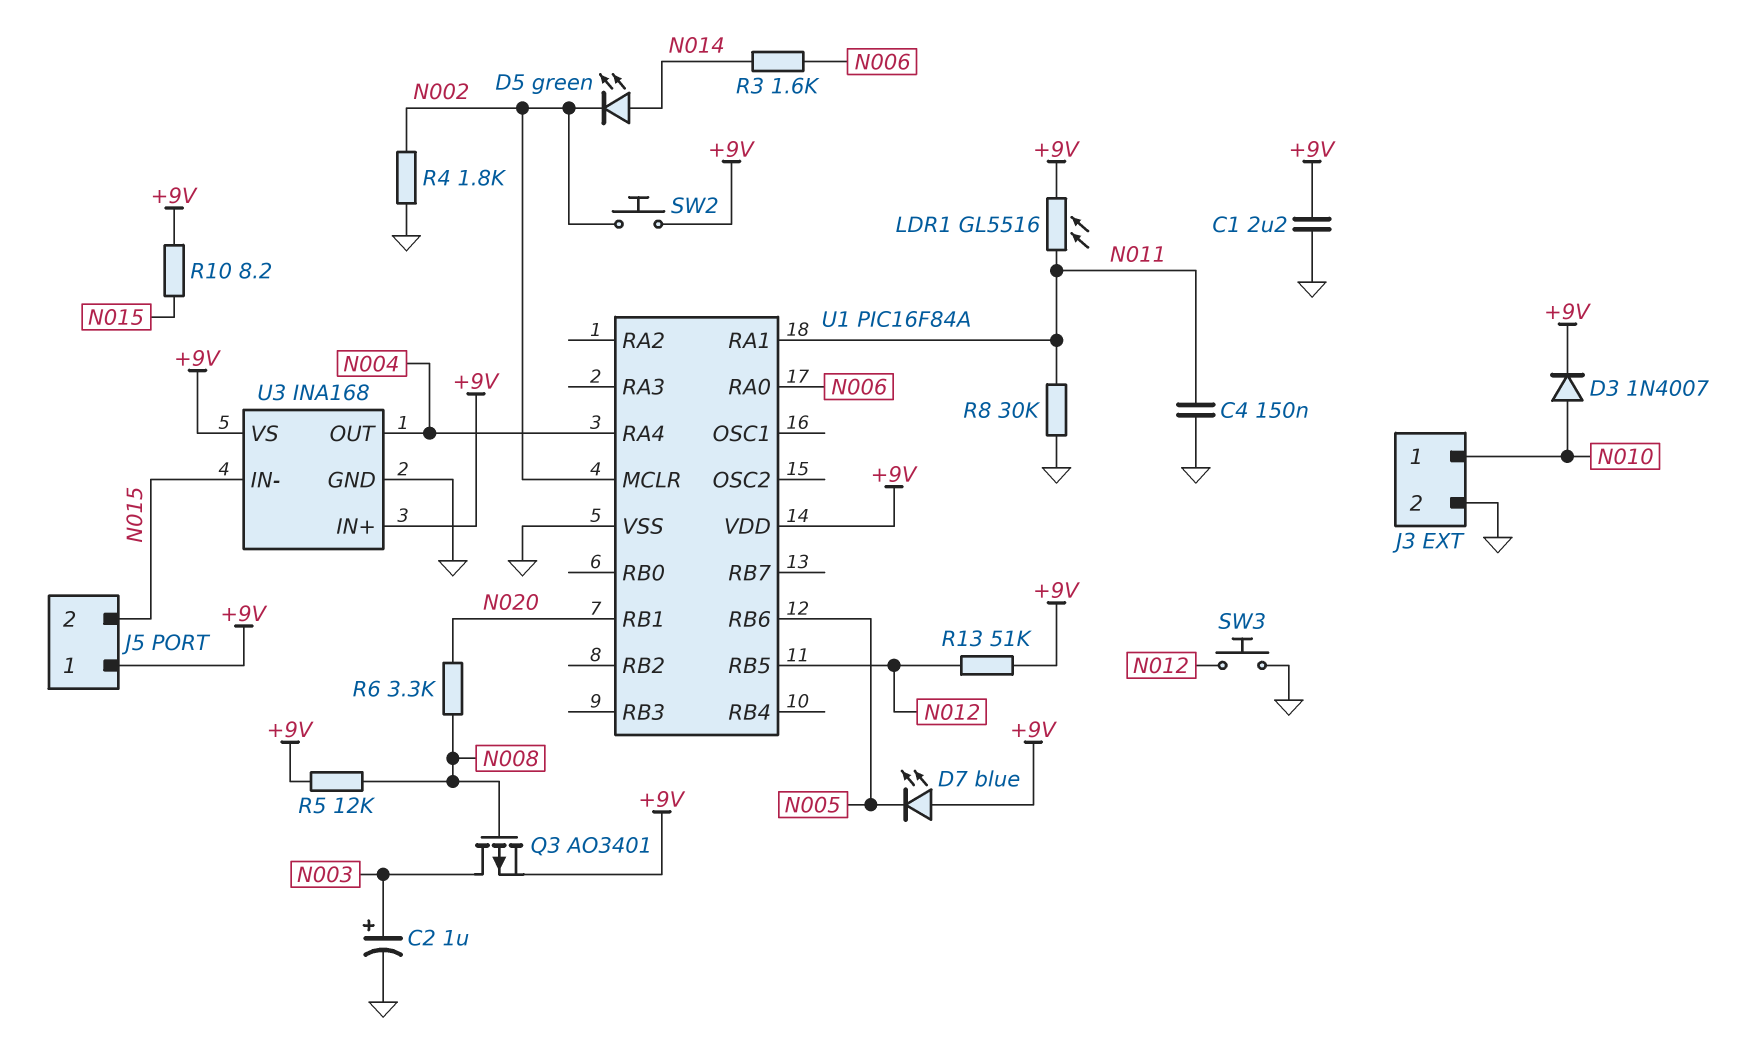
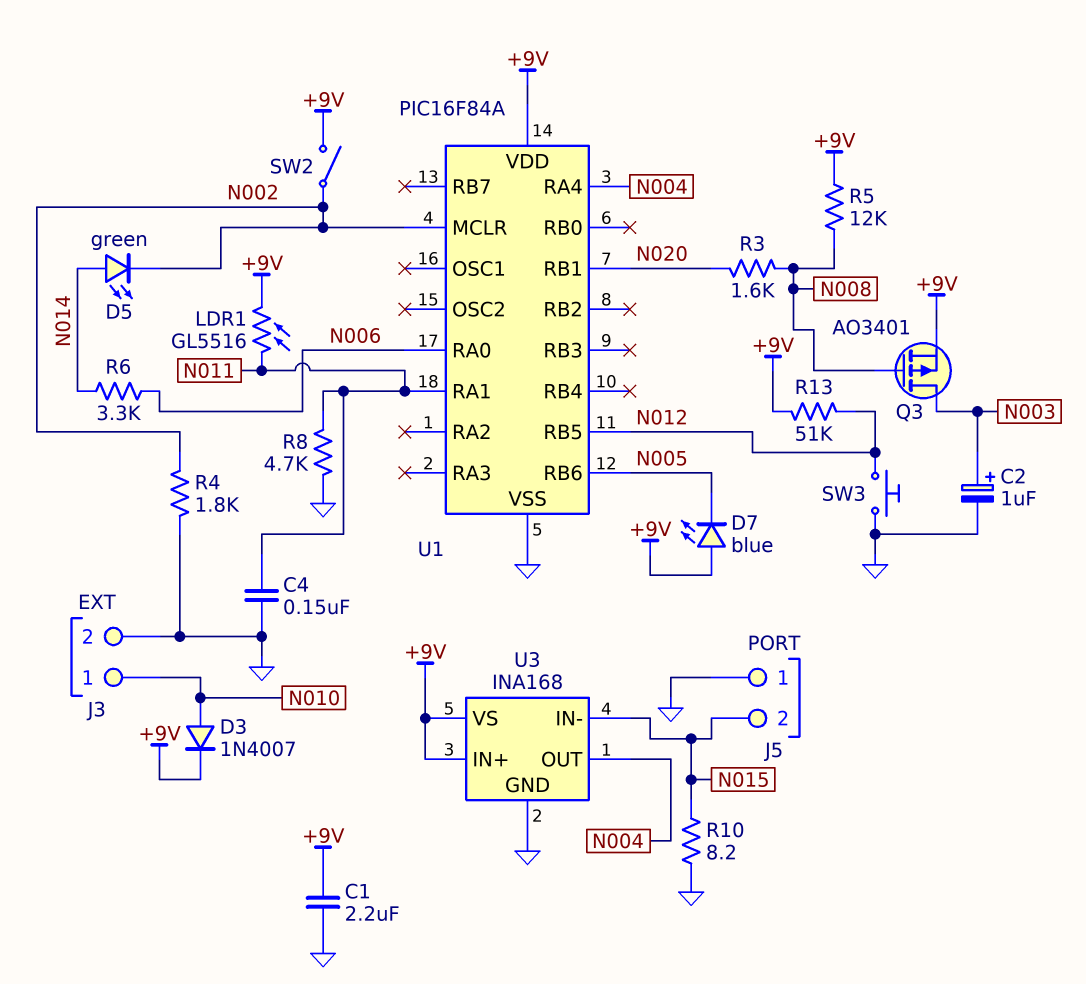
J5 pin 1: +9V -> GND
R3: 1.6k (N006, N014) -> 1.6k (N008, N020)
R6: 3.3k (N008, N020) -> 3.3k (N006, N014)
R8: 30k (GND, N011) -> 4.7k (GND, N011)
R10: 8.2 (+9V, N015) -> 8.2 (GND, N015)
SW2: button (+9V, N002) -> switch (+9V, N002)

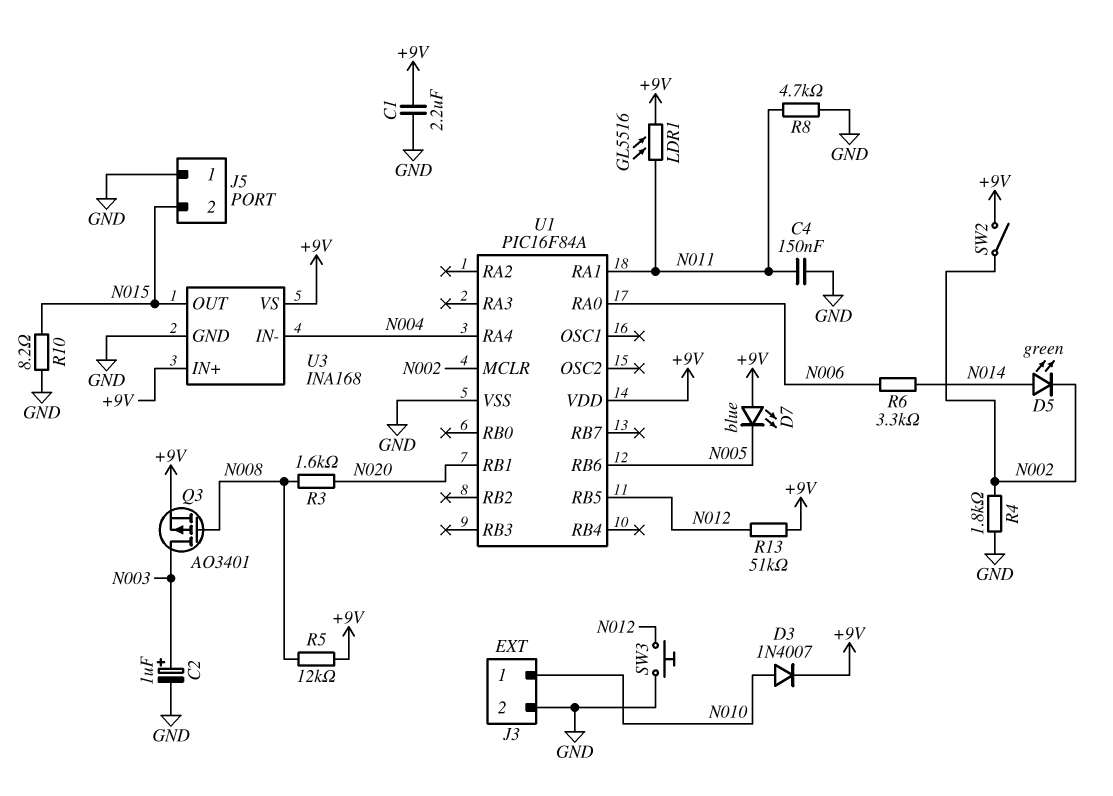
U3 pin IN-: N015 -> N004
U3 pin OUT: N004 -> N015

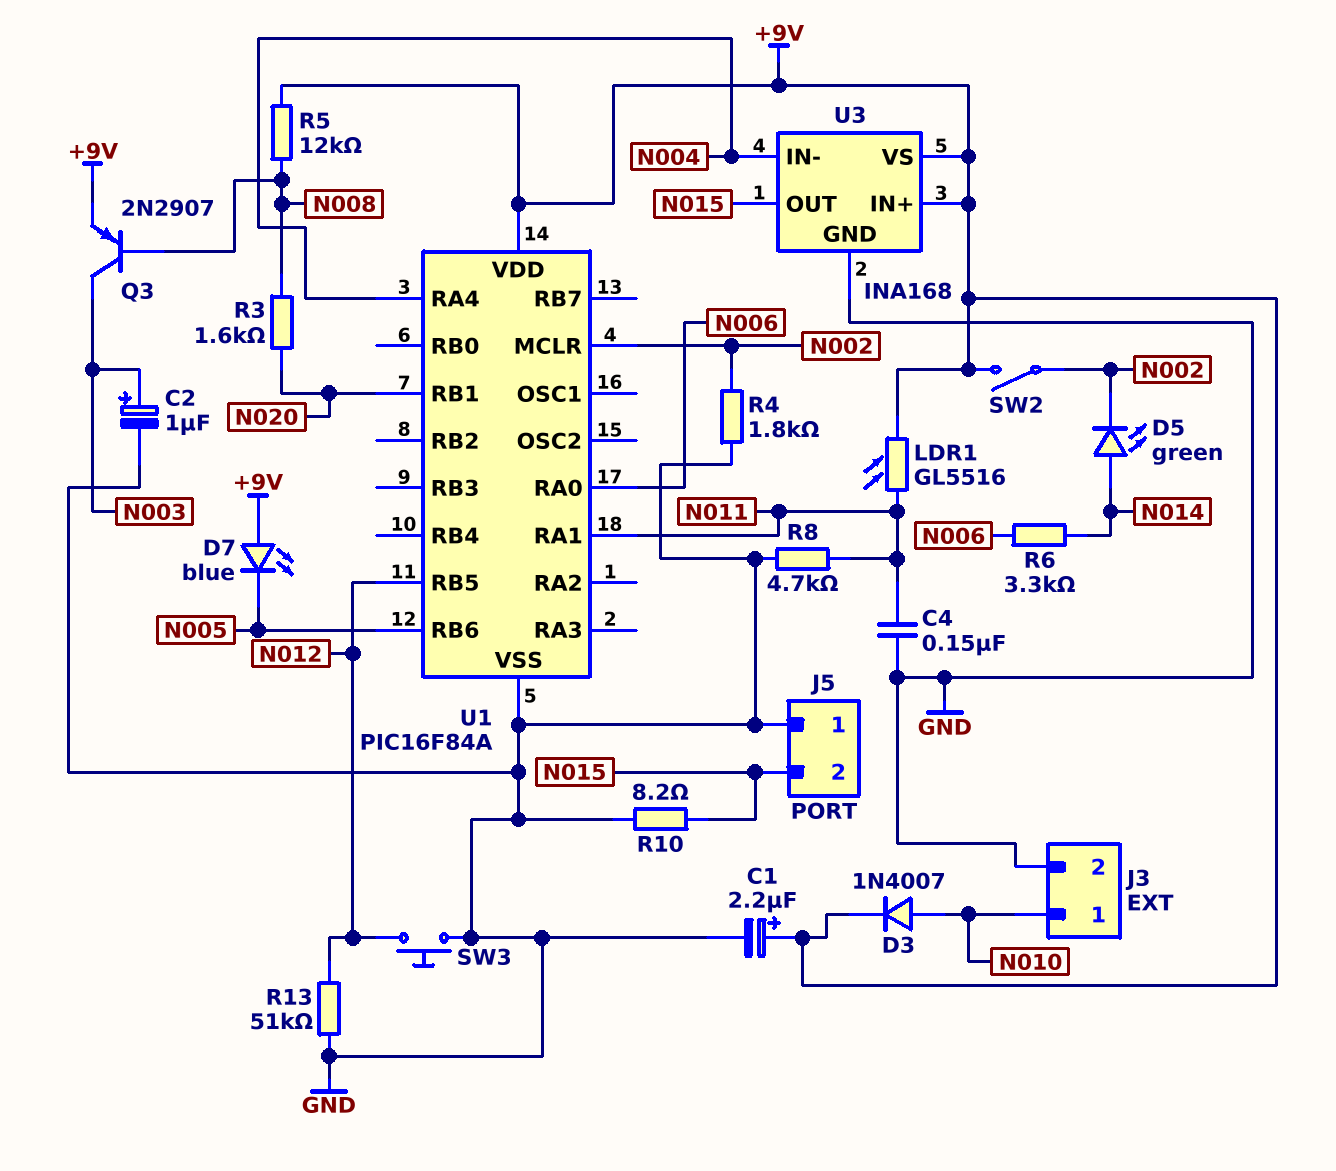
C1: 2.2uF (+9V, GND) -> 2.2uF (plus +9V, minus GND)
Q3: PMOS AO3401 (G N008, D N003, S +9V) -> PNP 2N2907 (B N008, C N003, E +9V)
R13: 51k (+9V, N012) -> 51k (GND, N012)

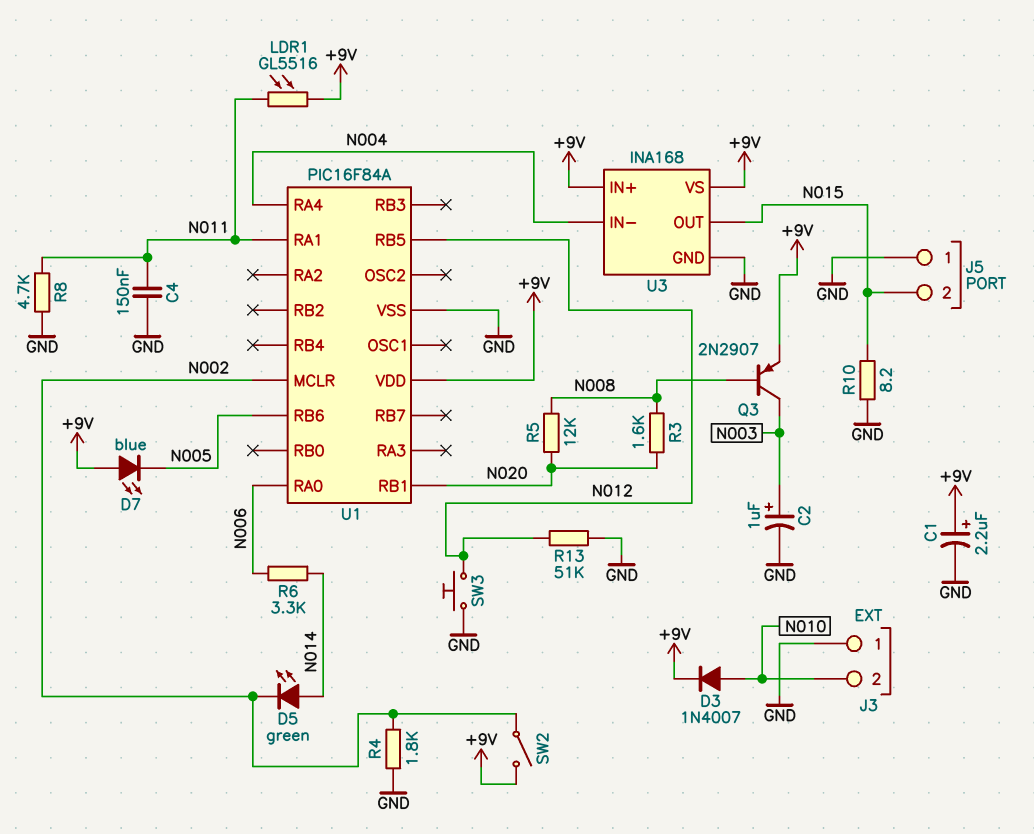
J3 pin 1: N010 -> GND
J3 pin 2: GND -> N010
R5: 12k (+9V, N008) -> 12k (N008, N020)

